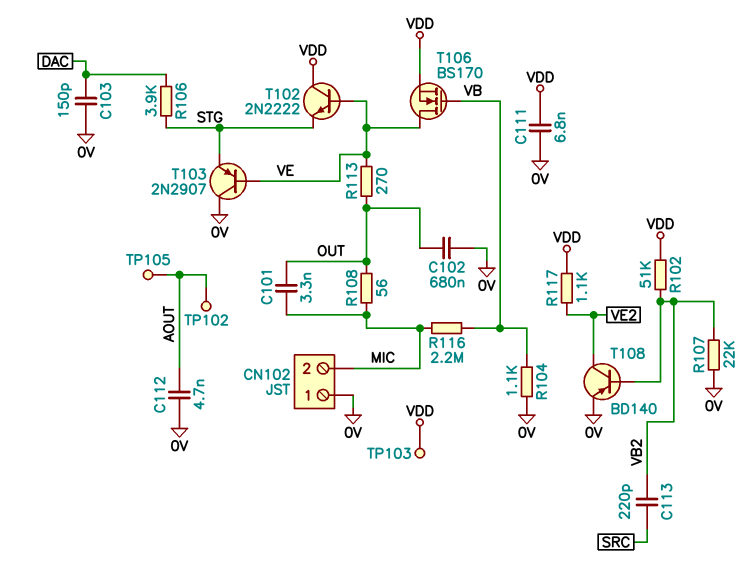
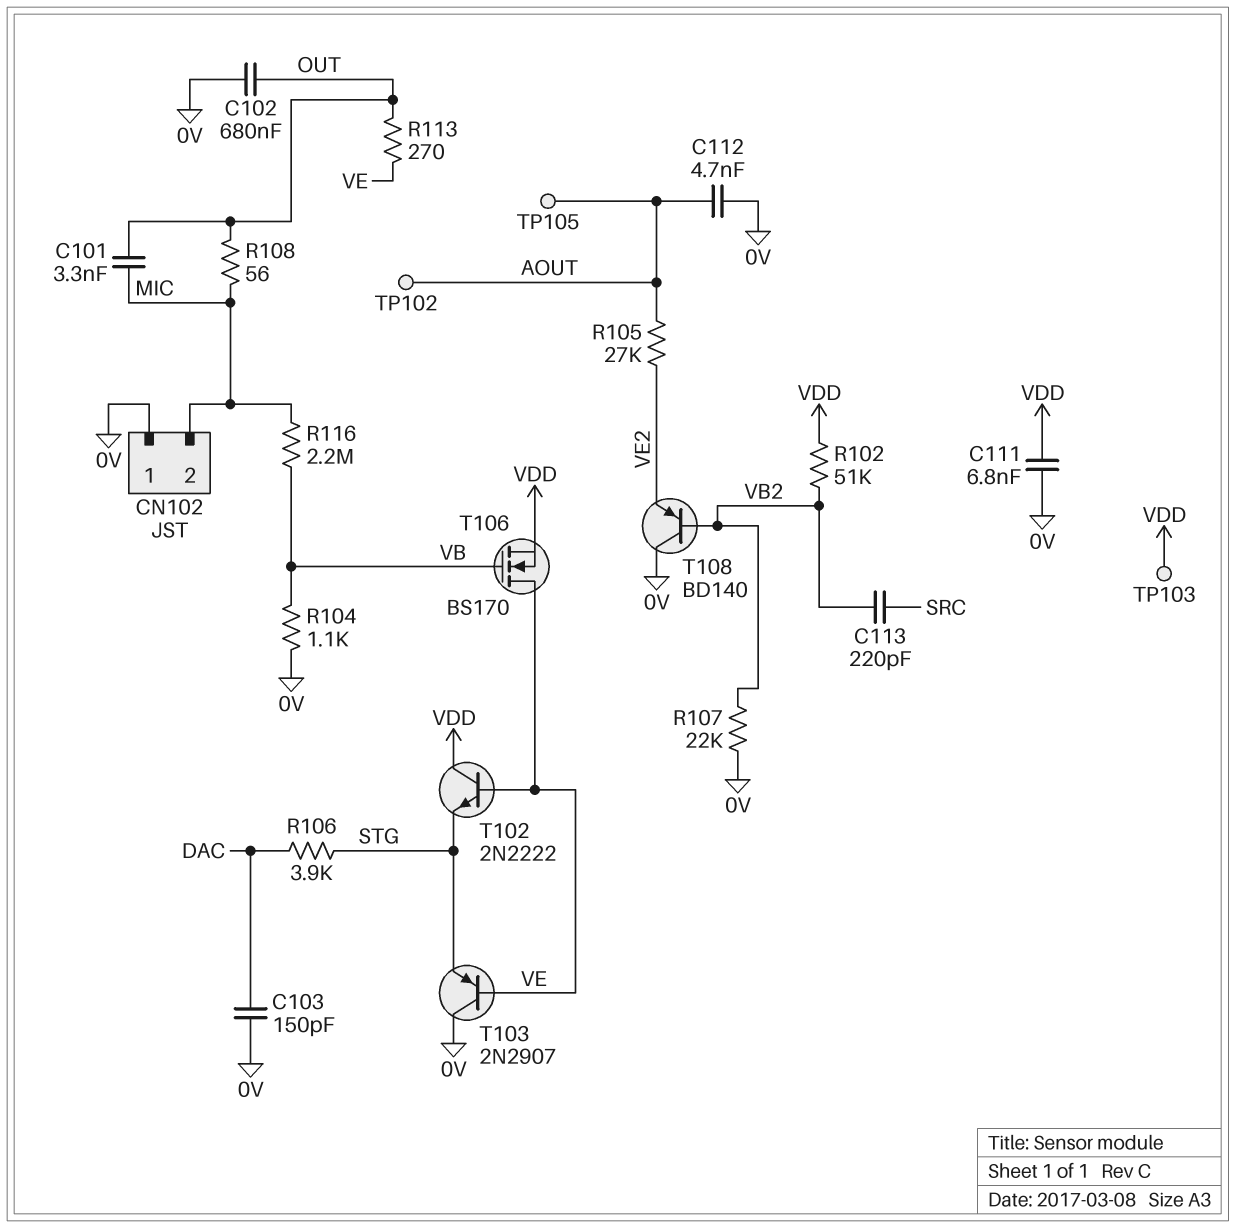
R105: none -> 27k (AOUT, VE2)
R117: 1.1k (VDD, VE2) -> none
T108: PNP BD140 (B VB2, C VE2, E 0V) -> PNP BD140 (B VB2, C 0V, E VE2)

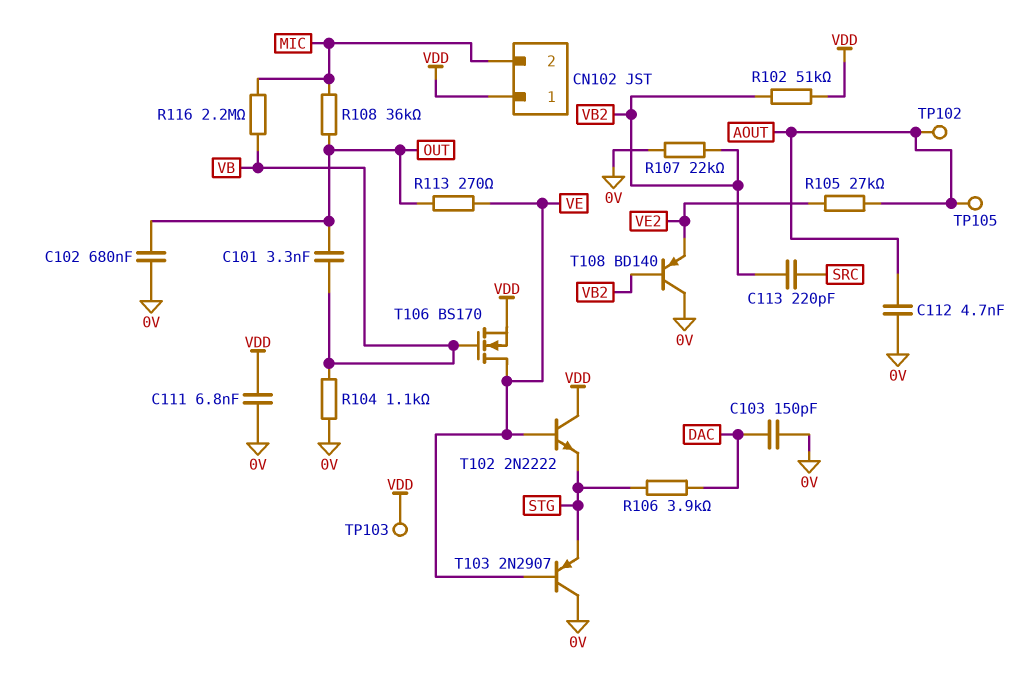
C101: 3.3nF (MIC, OUT) -> 3.3nF (OUT, VB)
CN102 pin 1: 0V -> VDD
R108: 56 (MIC, OUT) -> 36k (MIC, OUT)

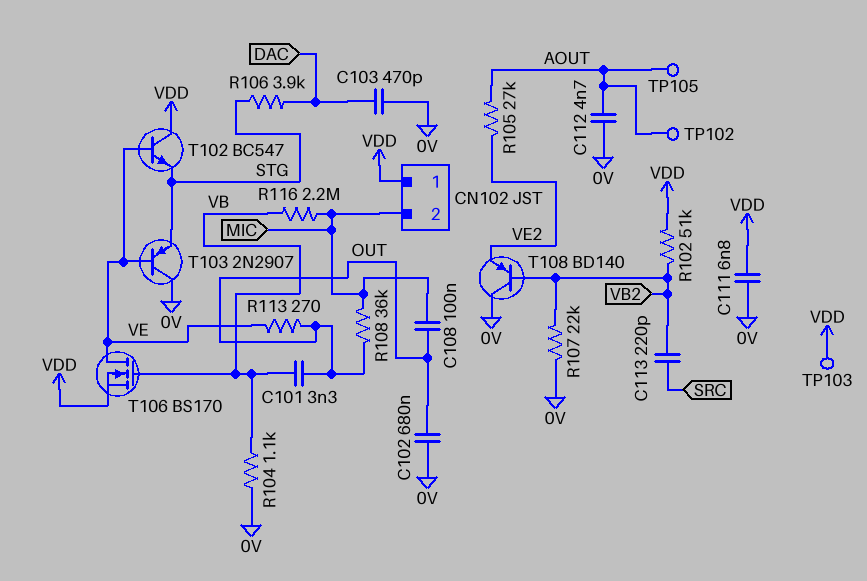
C103: 150pF (0V, DAC) -> 470pF (0V, DAC)
C108: none -> 100nF (MIC, OUT)
T102: NPN 2N2222 (B VE, C VDD, E STG) -> NPN BC547 (B VE, C VDD, E STG)

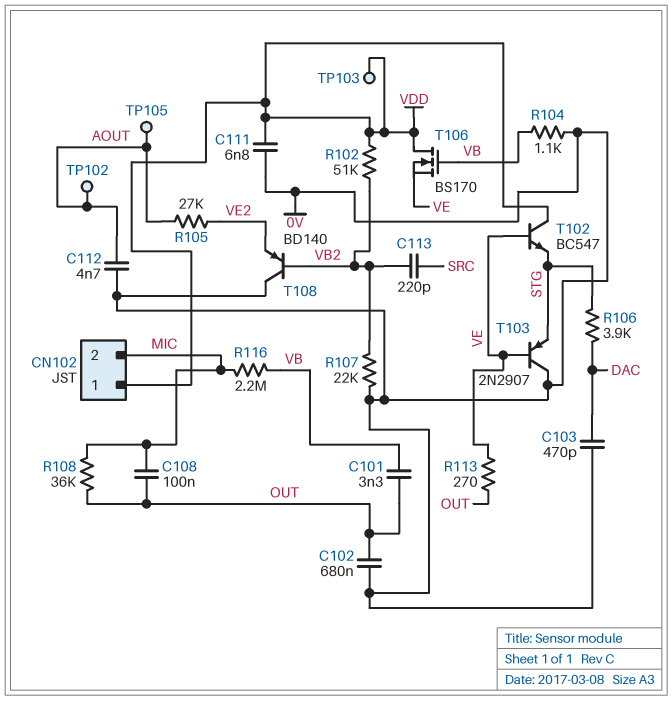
T106: NMOS BS170 (G VB, D VE, S VDD) -> NMOS BS170 (G VB, D VDD, S VE)

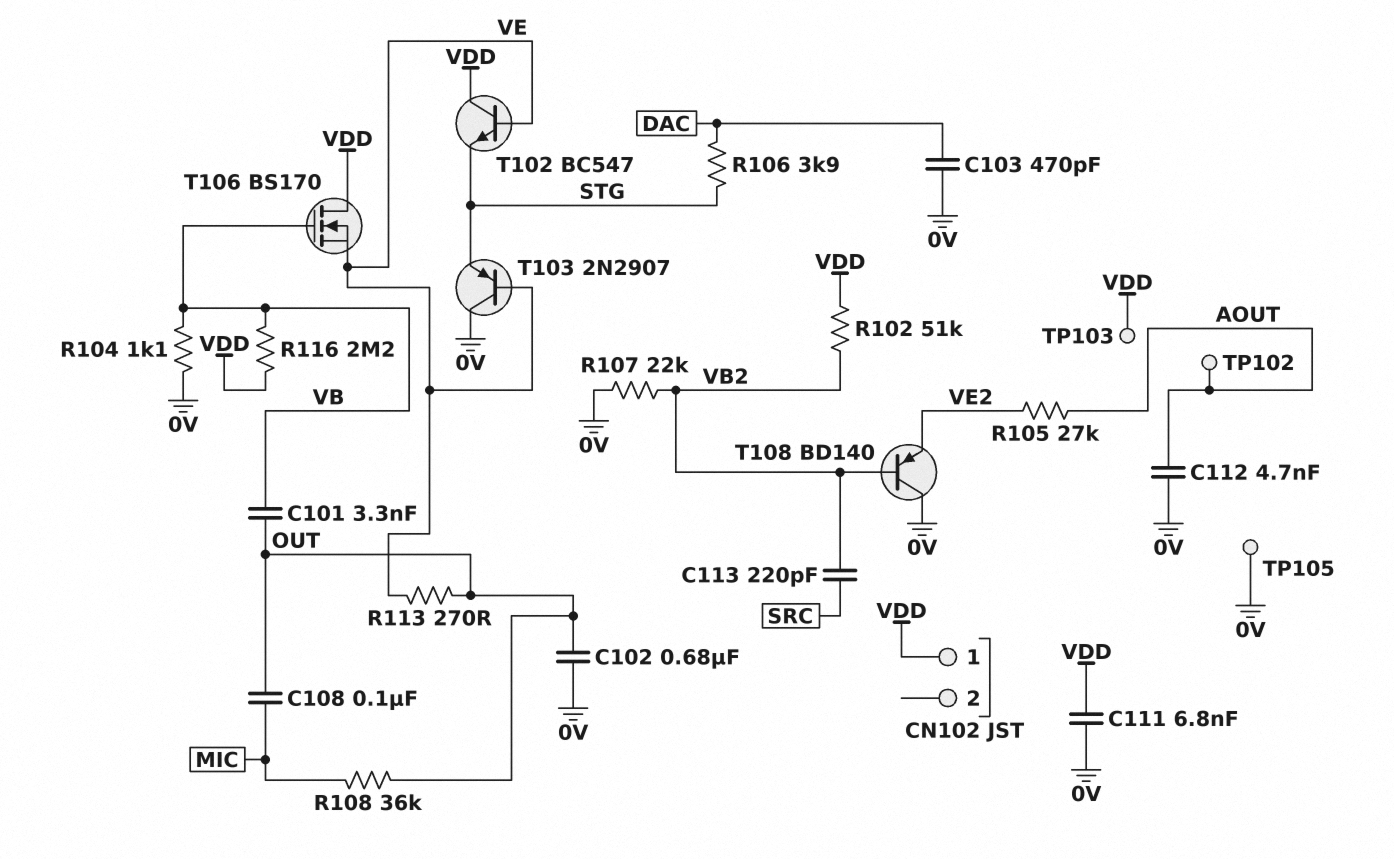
CN102 pin 2: MIC -> none
R116: 2.2M (MIC, VB) -> 2.2M (VB, VDD)
TP105: test point (AOUT) -> test point (0V)

